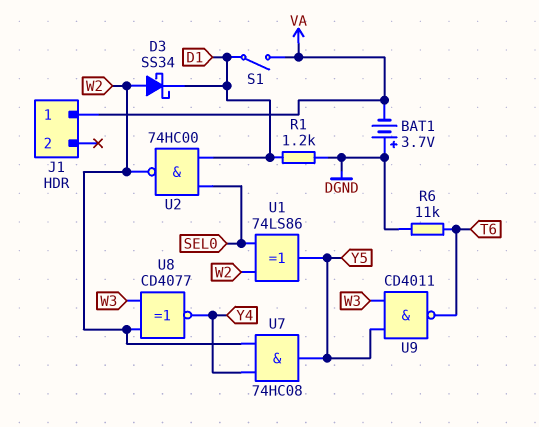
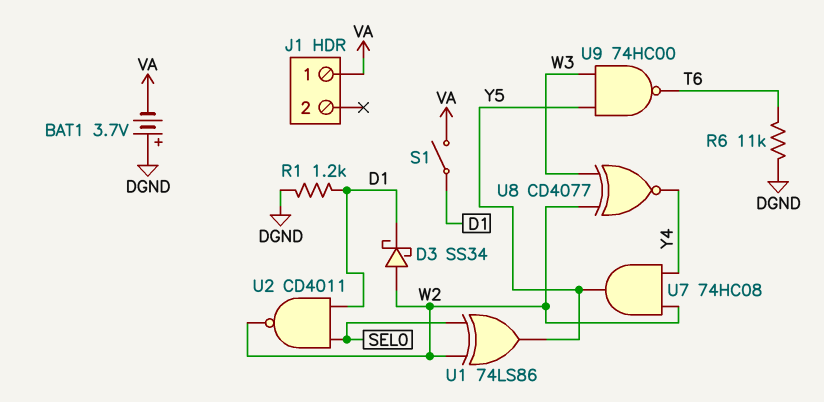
U2: NAND 74HC00 (in D1, in SEL0, out W2) -> NAND CD4011 (in D1, in SEL0, out W2)
U9: NAND CD4011 (in W3, in Y5, out T6) -> NAND 74HC00 (in W3, in Y5, out T6)

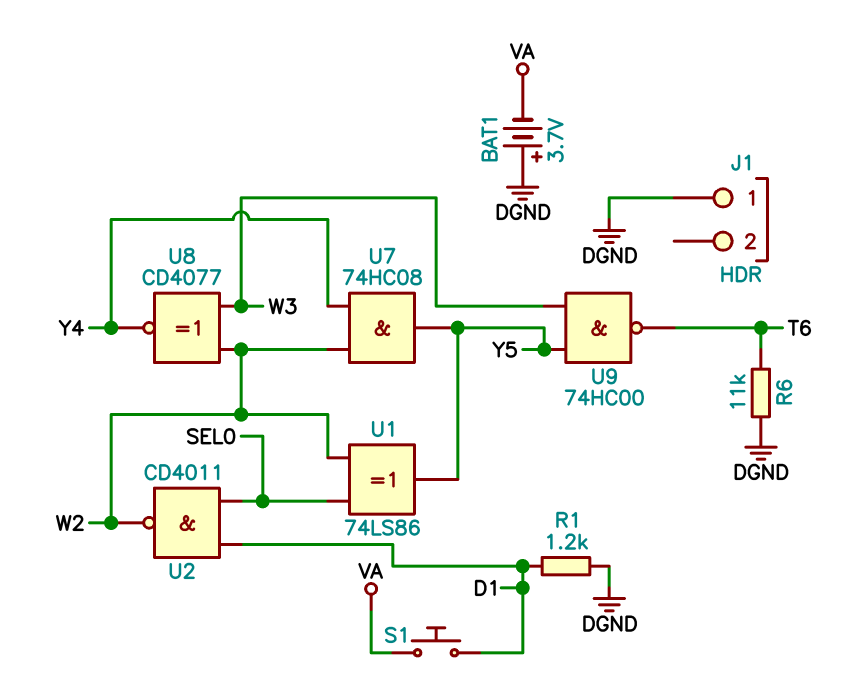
D3: schottky SS34 (A W2, K D1) -> none
J1 pin 1: VA -> DGND
S1: switch (D1, VA) -> button (D1, VA)

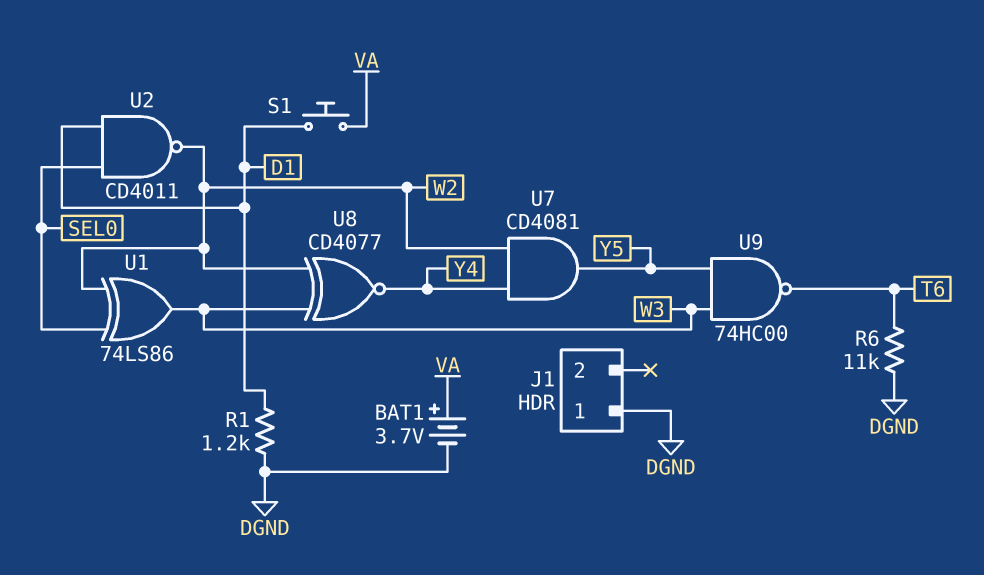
BAT1: 3.7V (plus DGND, minus VA) -> 3.7V (plus VA, minus DGND)
U1: XOR 74LS86 (in SEL0, in W2, out Y5) -> XOR 74LS86 (in SEL0, in W2, out W3)
U7: AND 74HC08 (in W2, in Y4, out Y5) -> AND CD4081 (in W2, in Y4, out Y5)

